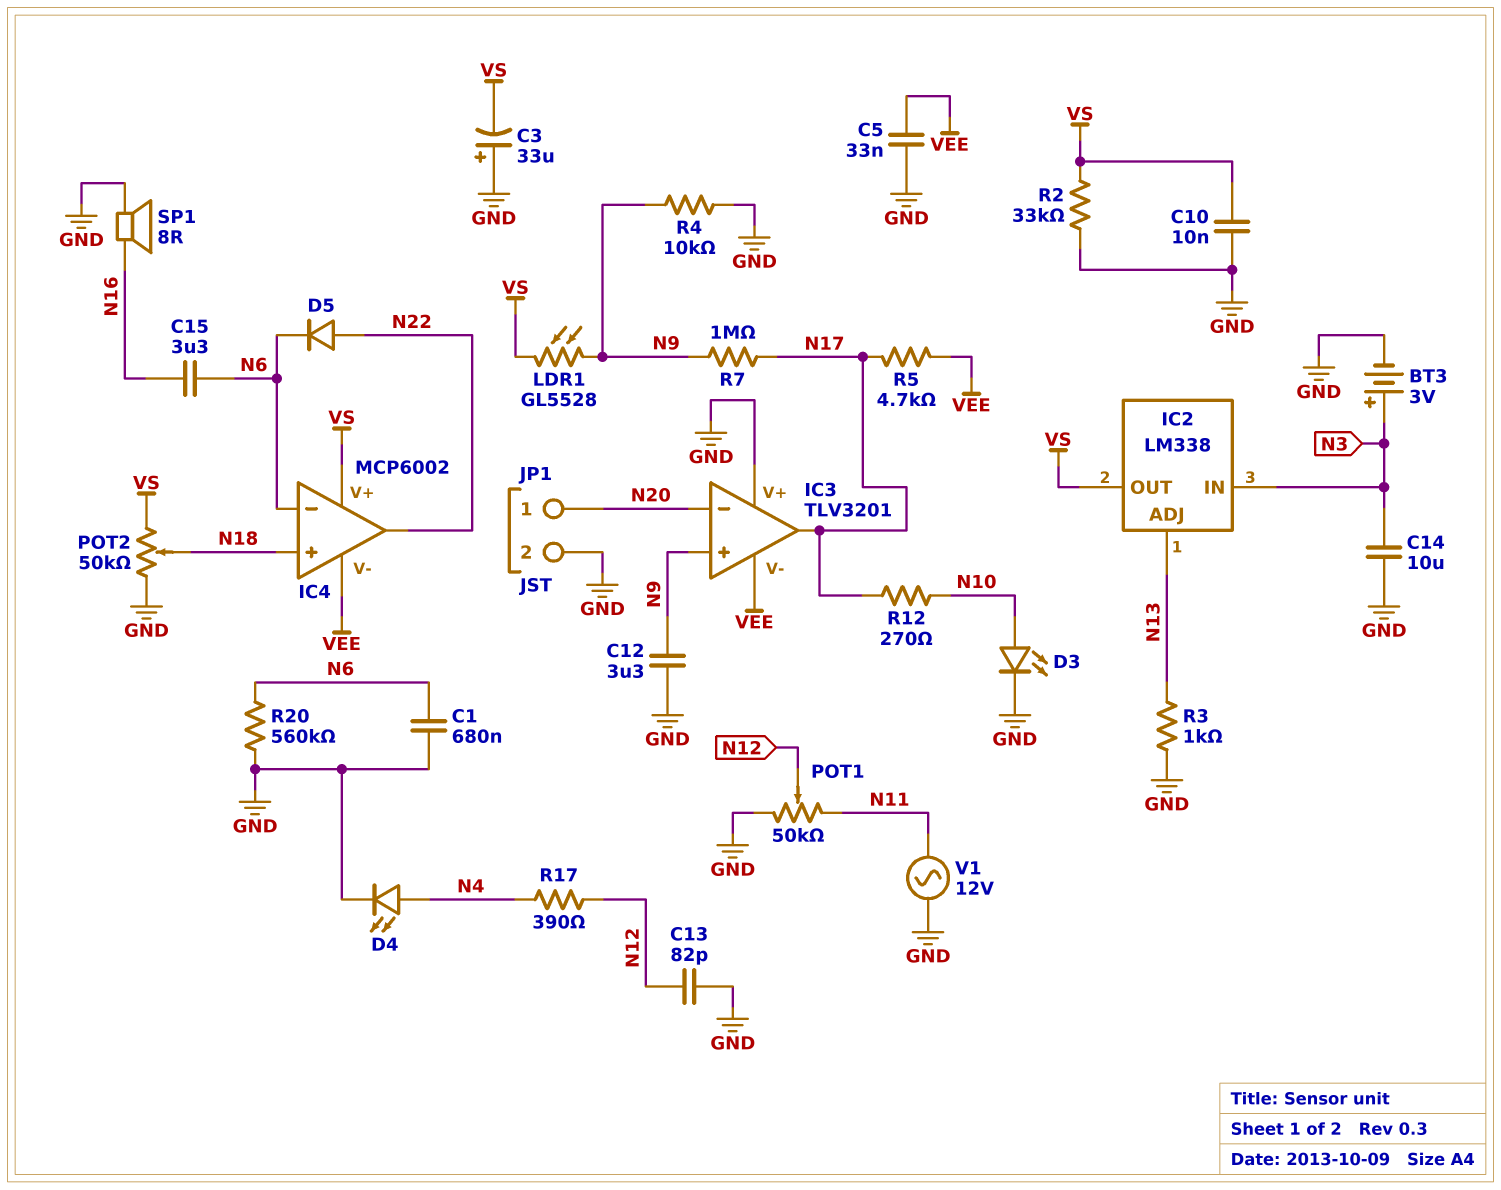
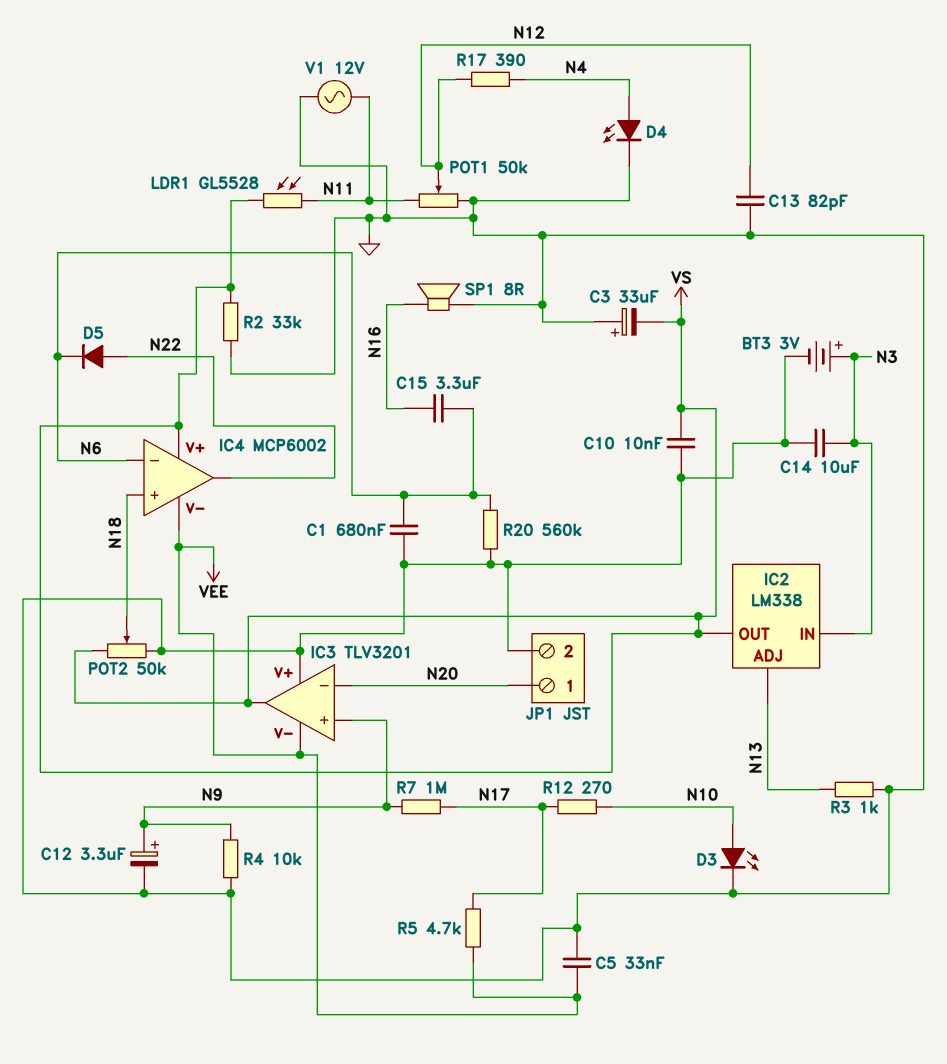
C12: 3.3uF (GND, N9) -> 3.3uF (plus N9, minus GND)
IC3 pin out: N17 -> VS
LDR1: GL5528 (N9, VS) -> GL5528 (N11, VS)

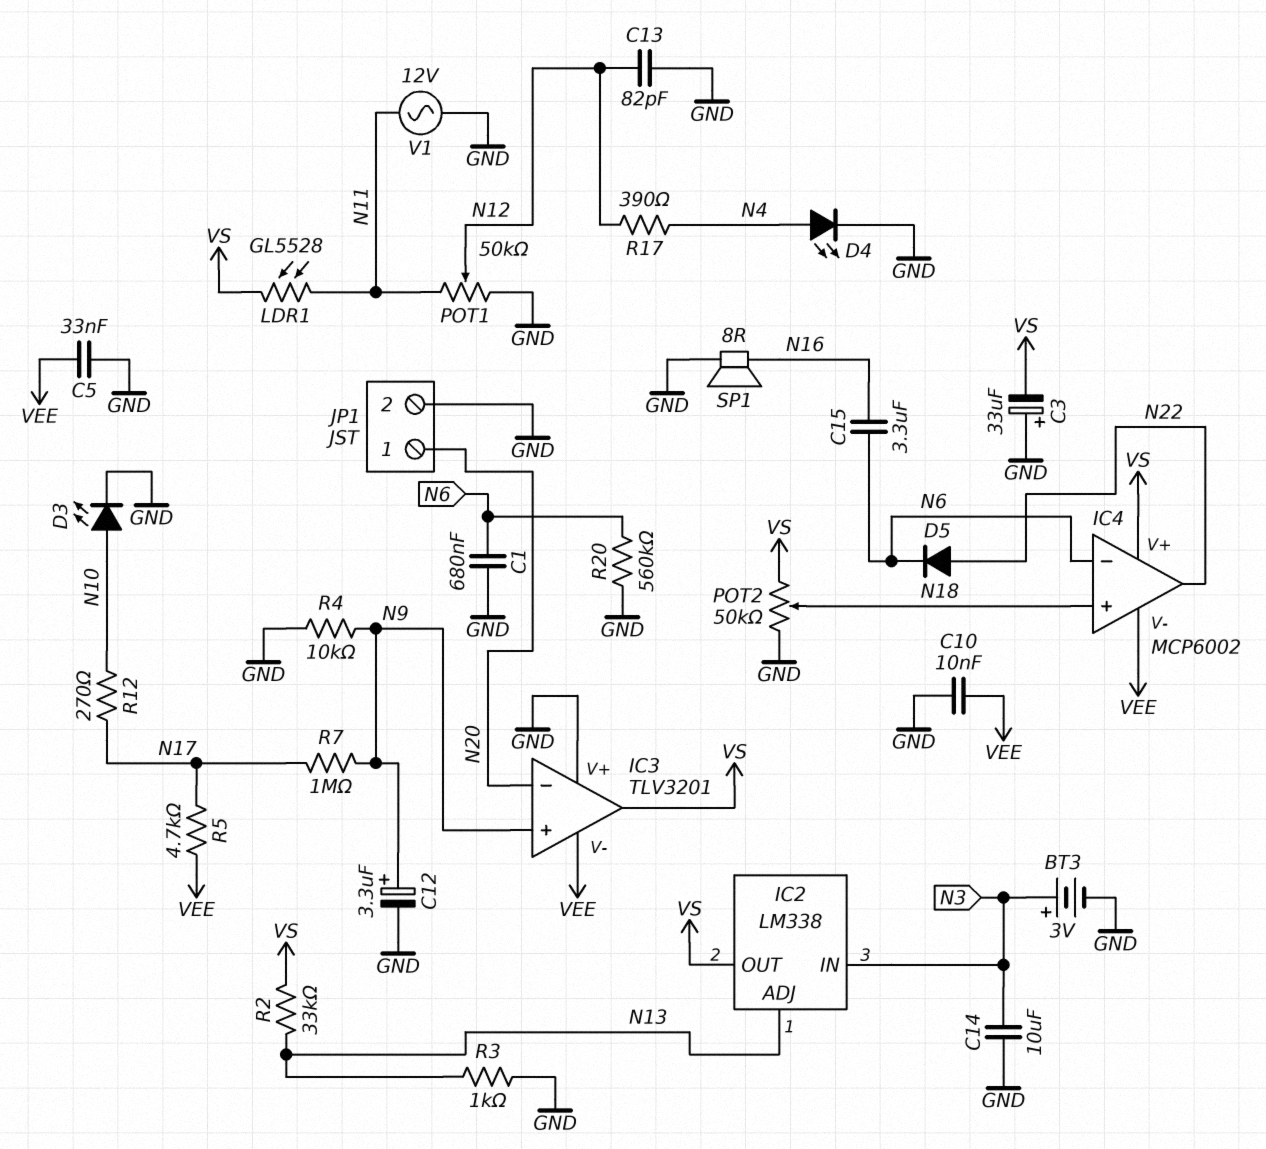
C10: 10nF (GND, VS) -> 10nF (GND, VEE)
R2: 33k (GND, VS) -> 33k (N13, VS)

